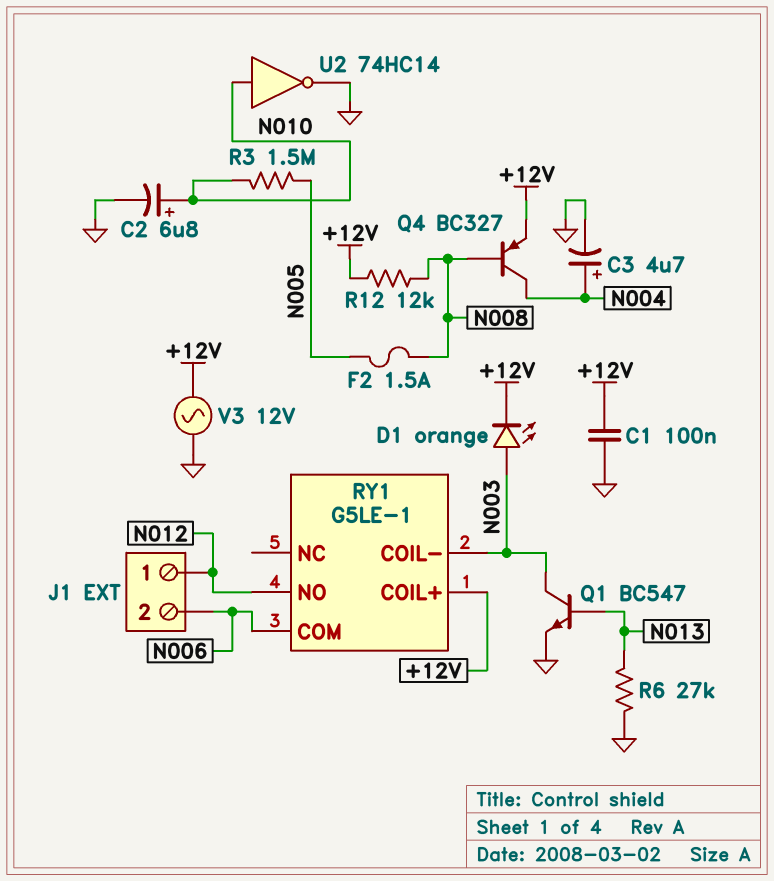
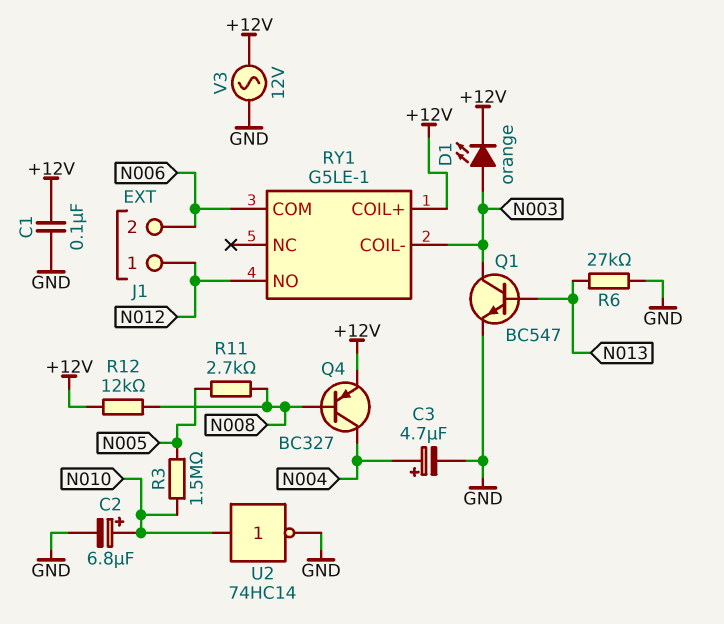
F2: 1.5A (N005, N008) -> none
R11: none -> 2.7k (N005, N008)

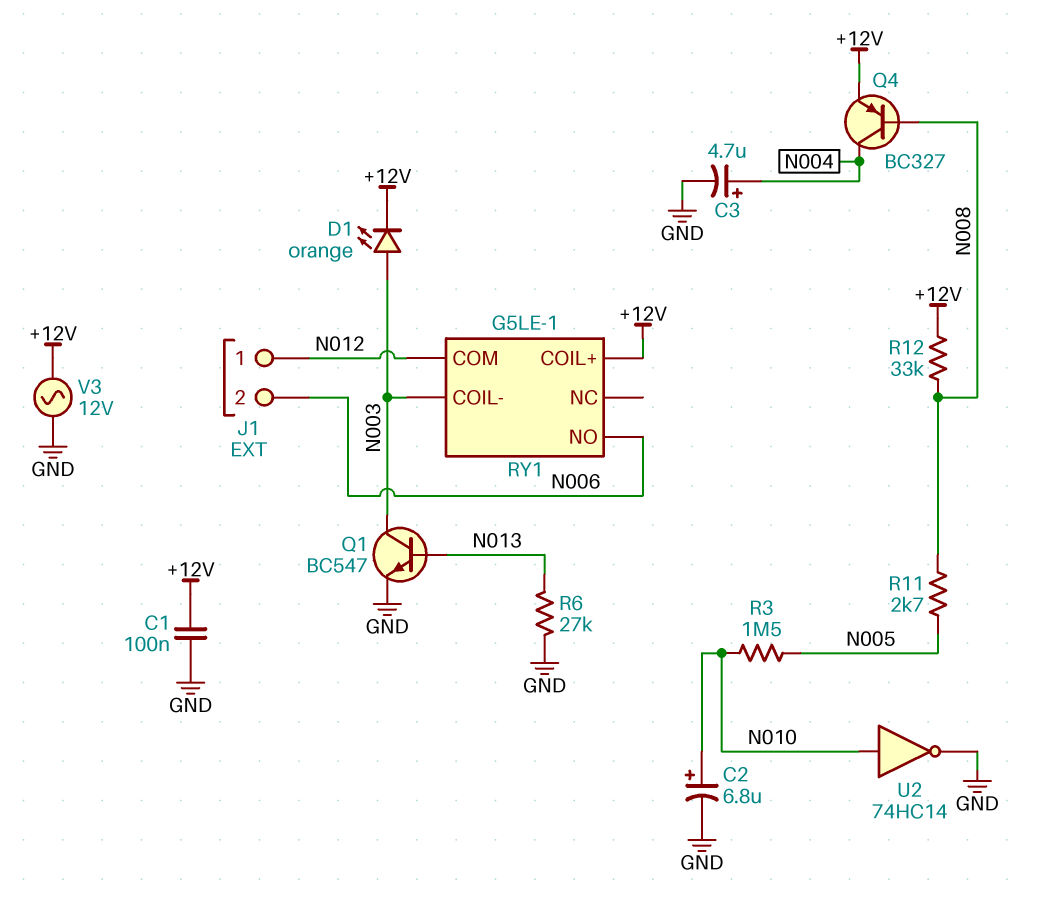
R12: 12k (+12V, N008) -> 33k (+12V, N008)
RY1 pin COM: N006 -> N012
RY1 pin NO: N012 -> N006

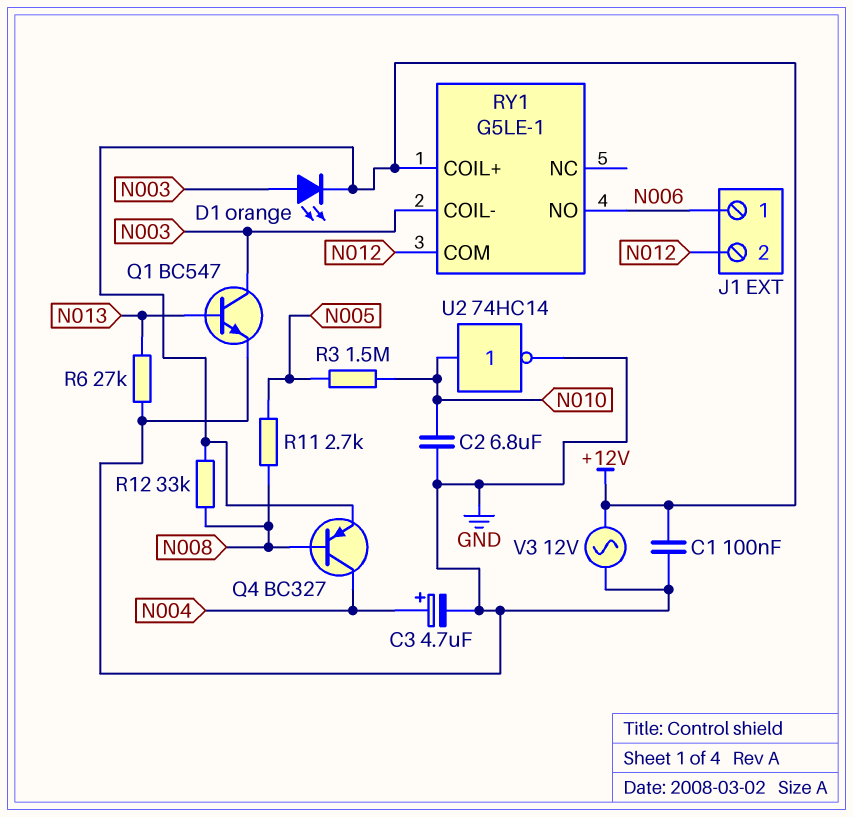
C2: 6.8uF (plus N010, minus GND) -> 6.8uF (GND, N010)
J1 pin 1: N012 -> N006
J1 pin 2: N006 -> N012

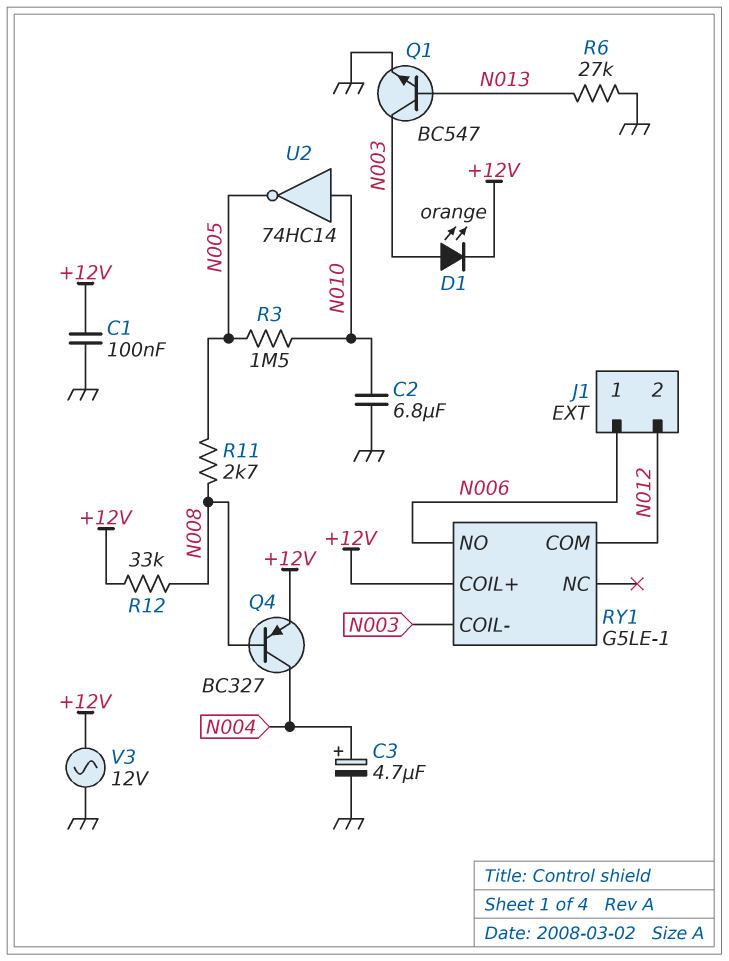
U2: NOT 74HC14 (in N010, out GND) -> NOT 74HC14 (in N010, out N005)

